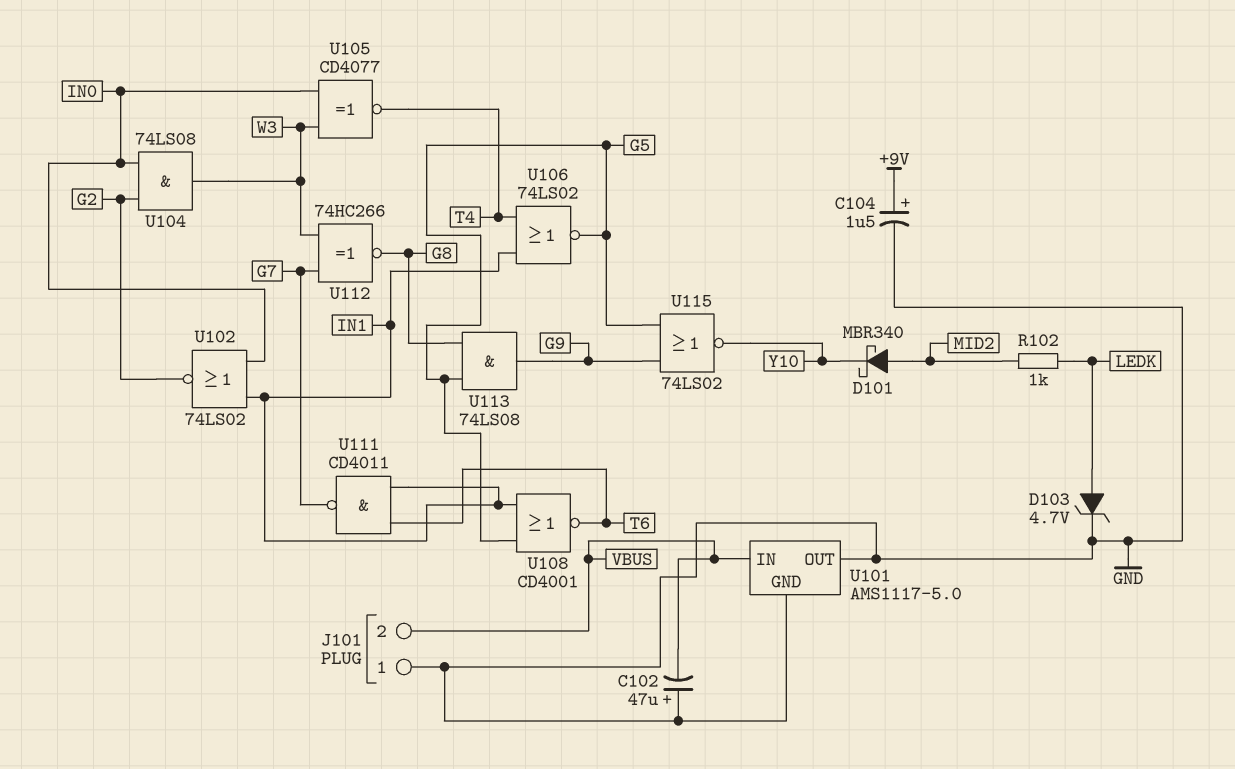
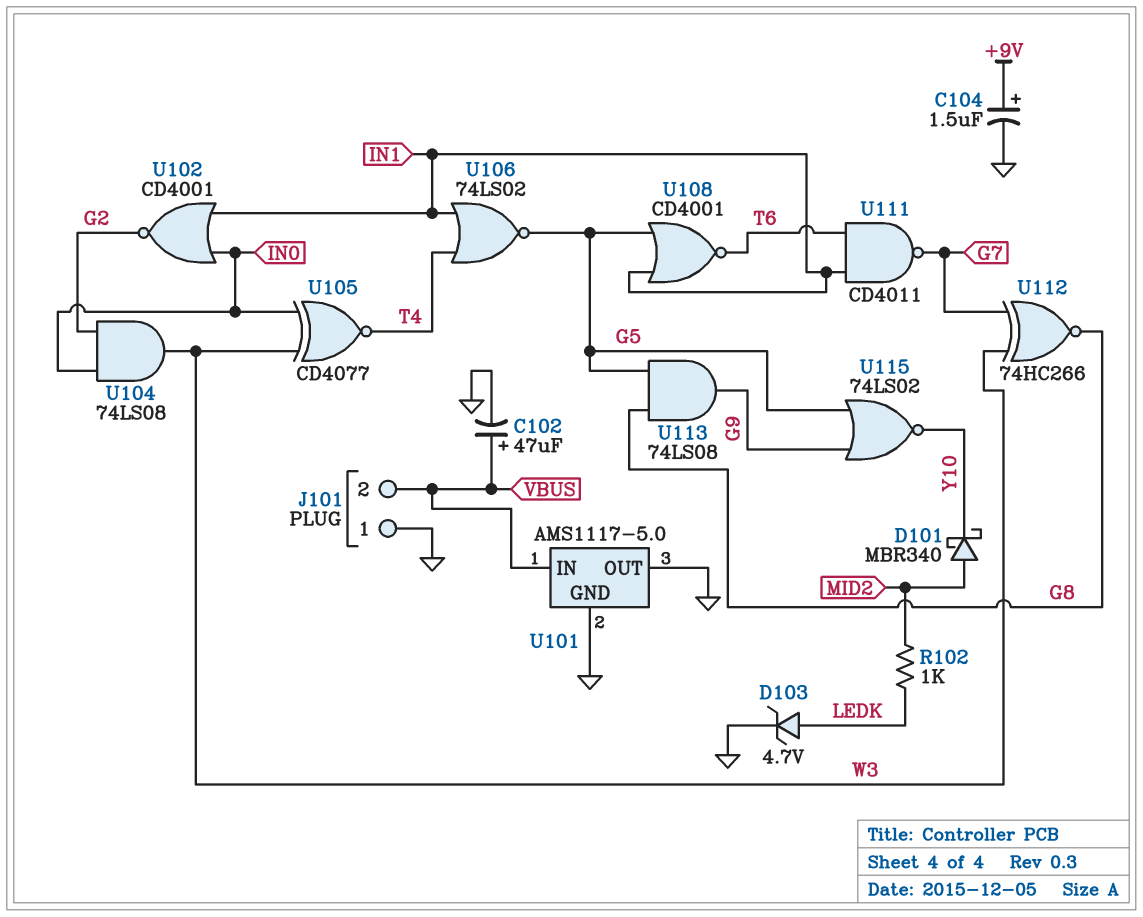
C102: 47uF (plus GND, minus VBUS) -> 47uF (plus VBUS, minus GND)
U102: NOR 74LS02 (in IN0, in IN1, out G2) -> NOR CD4001 (in IN0, in IN1, out G2)

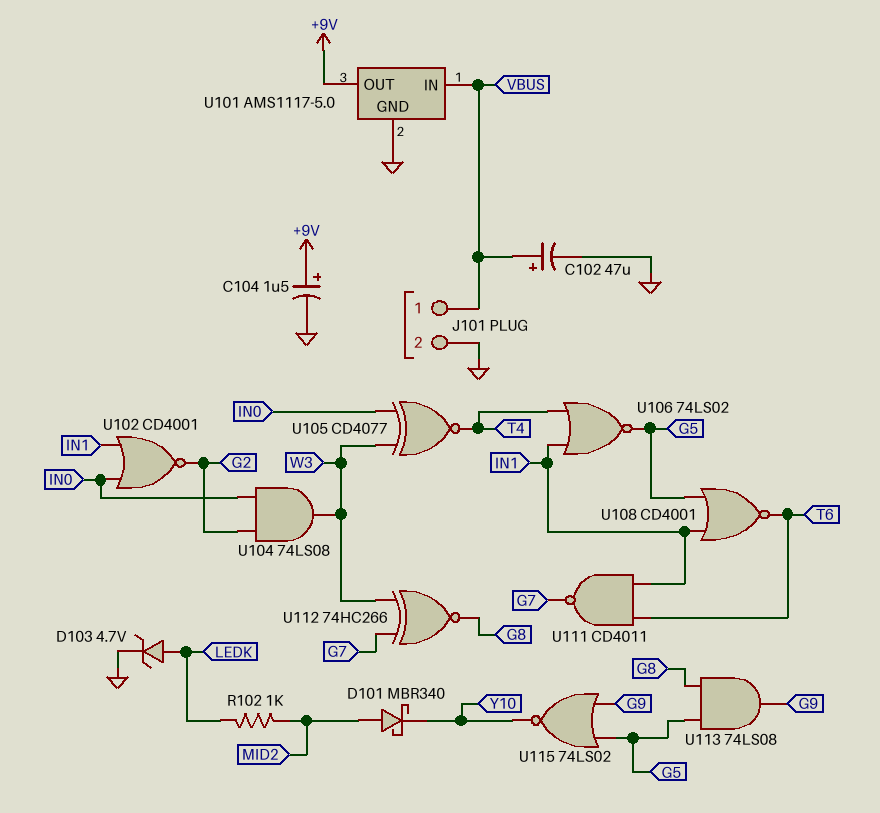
J101 pin 1: GND -> VBUS
J101 pin 2: VBUS -> GND
U101 pin OUT: GND -> +9V

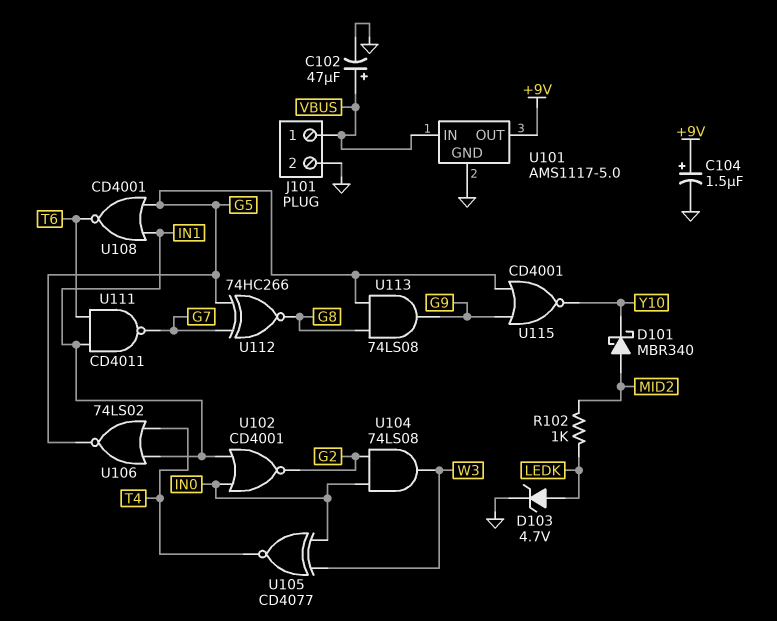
U112: XNOR 74HC266 (in G7, in W3, out G8) -> XNOR 74HC266 (in G5, in G7, out G8)
U115: NOR 74LS02 (in G5, in G9, out Y10) -> NOR CD4001 (in G5, in G9, out Y10)

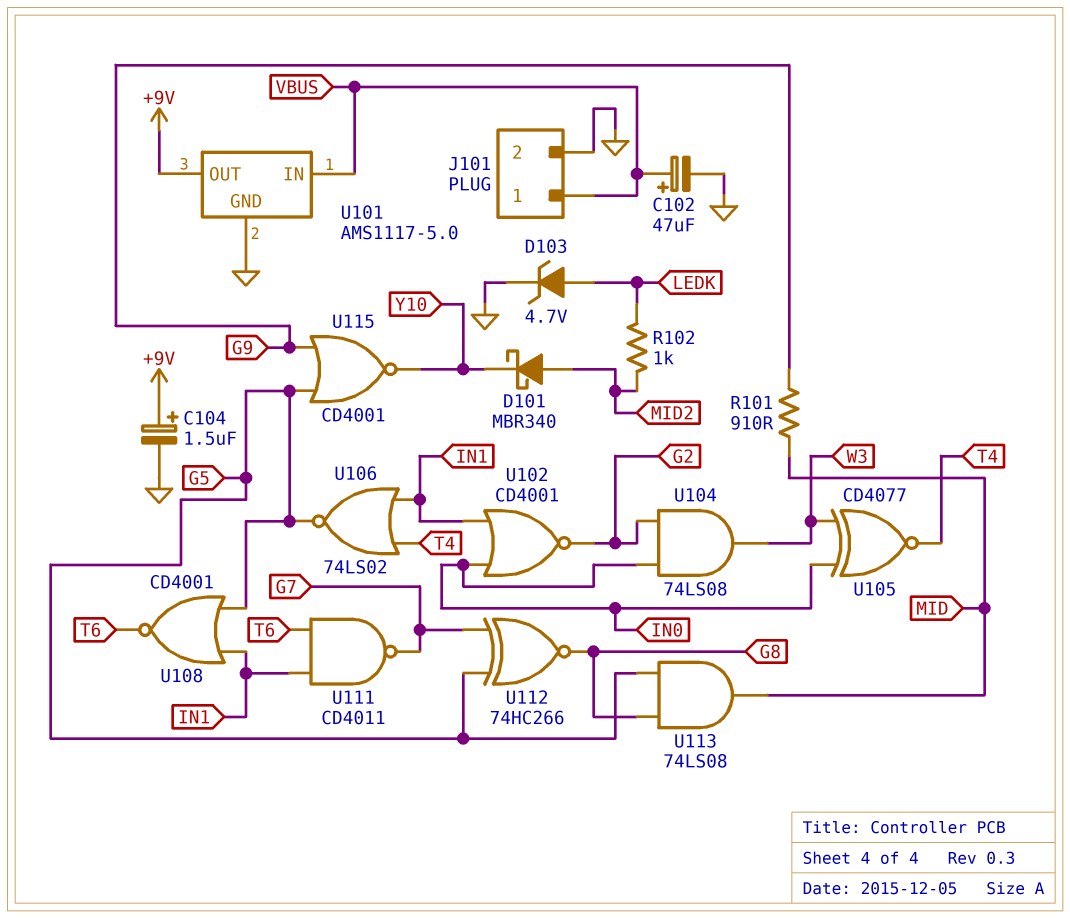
R101: none -> 910 (G9, MID)
U113: AND 74LS08 (in G5, in G8, out G9) -> AND 74LS08 (in G5, in G8, out MID)

